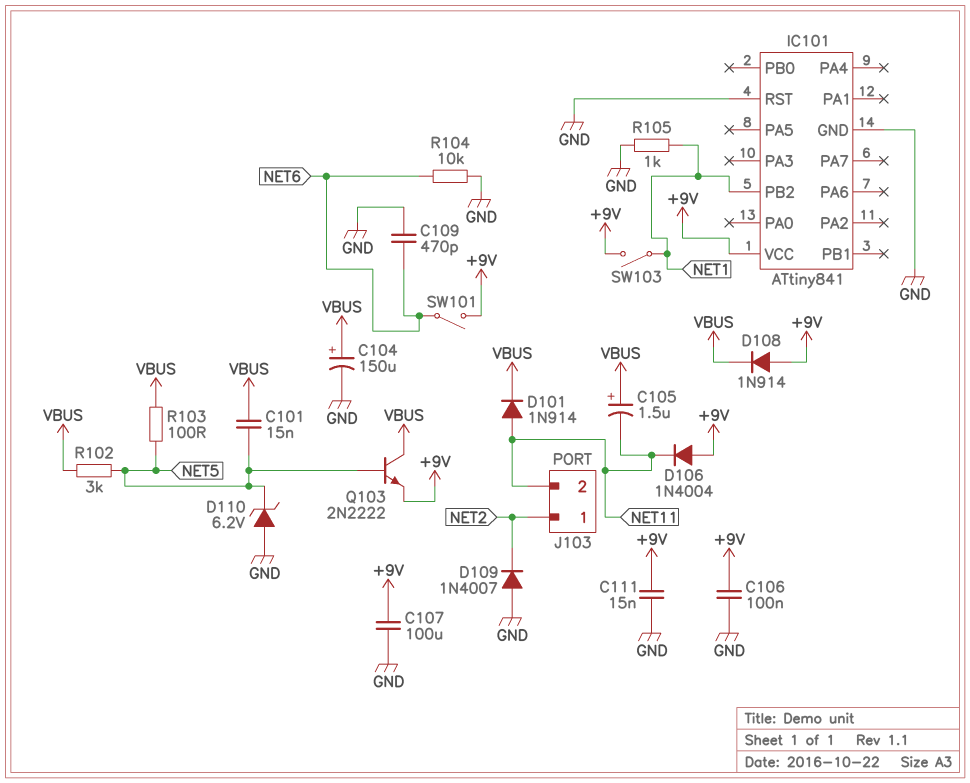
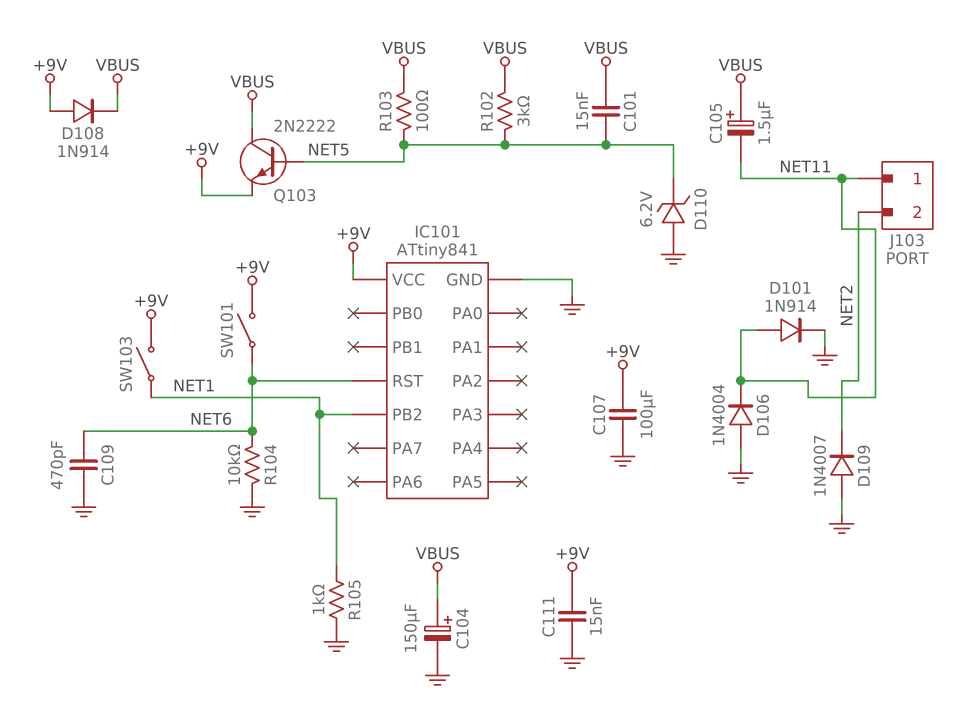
C106: 100nF (+9V, GND) -> none
D101: diode 1N914 (A NET11, K VBUS) -> diode 1N914 (A NET11, K GND)
D106: diode 1N4004 (A +9V, K NET11) -> diode 1N4004 (A GND, K NET11)
IC101 pin RST: GND -> NET6
J103 pin 1: NET2 -> NET11
J103 pin 2: NET11 -> NET2

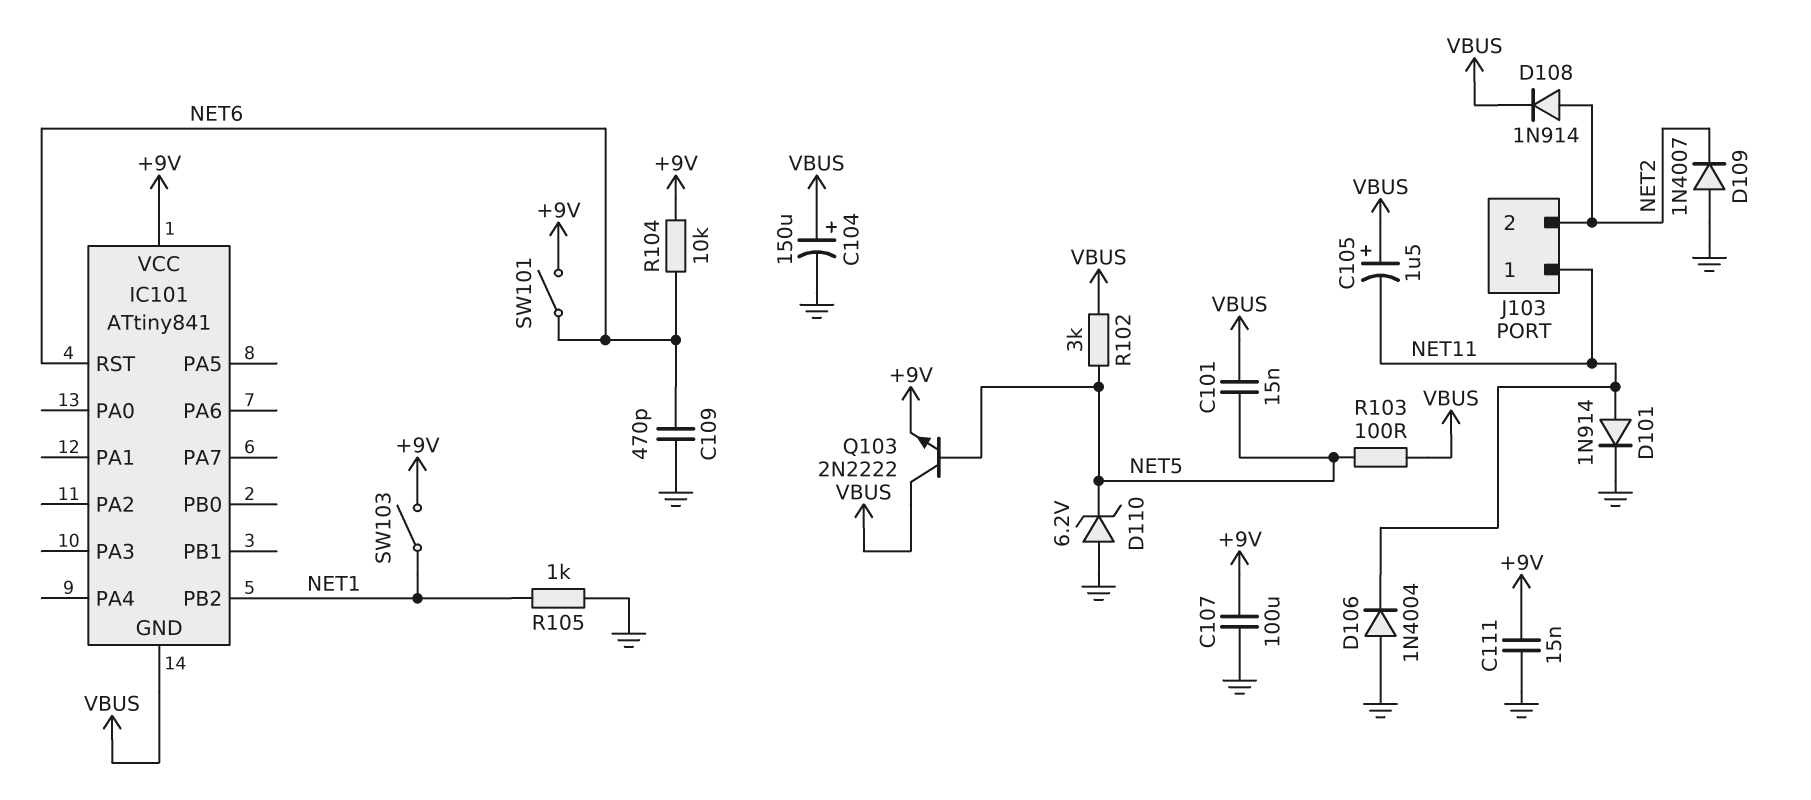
D108: diode 1N914 (A +9V, K VBUS) -> diode 1N914 (A NET2, K VBUS)
IC101 pin GND: GND -> VBUS
R104: 10k (GND, NET6) -> 10k (+9V, NET6)

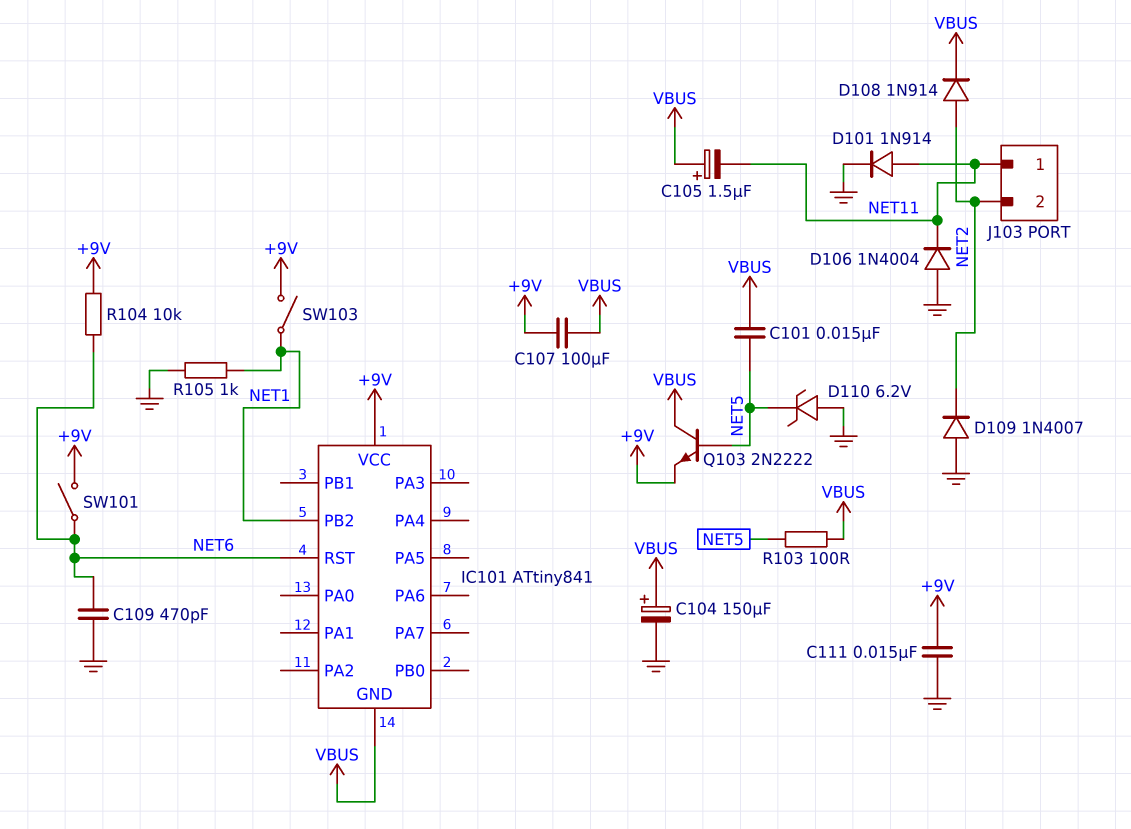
C107: 100uF (+9V, GND) -> 100uF (+9V, VBUS)
R102: 3k (NET5, VBUS) -> none

